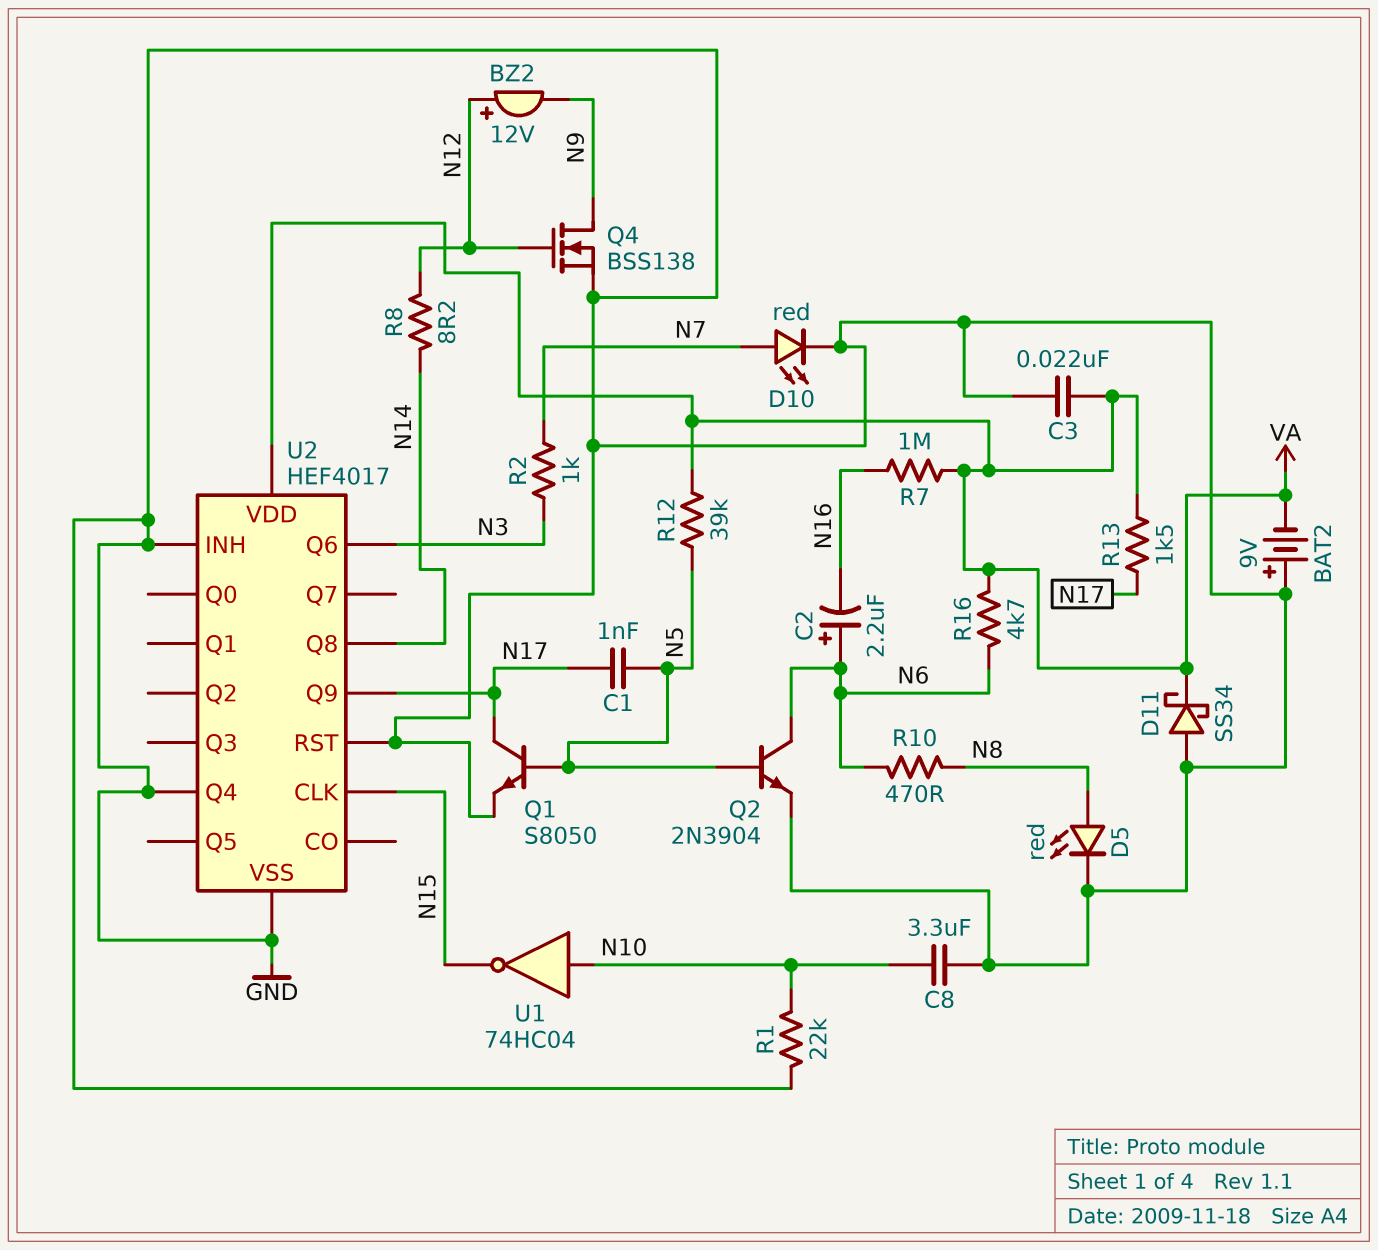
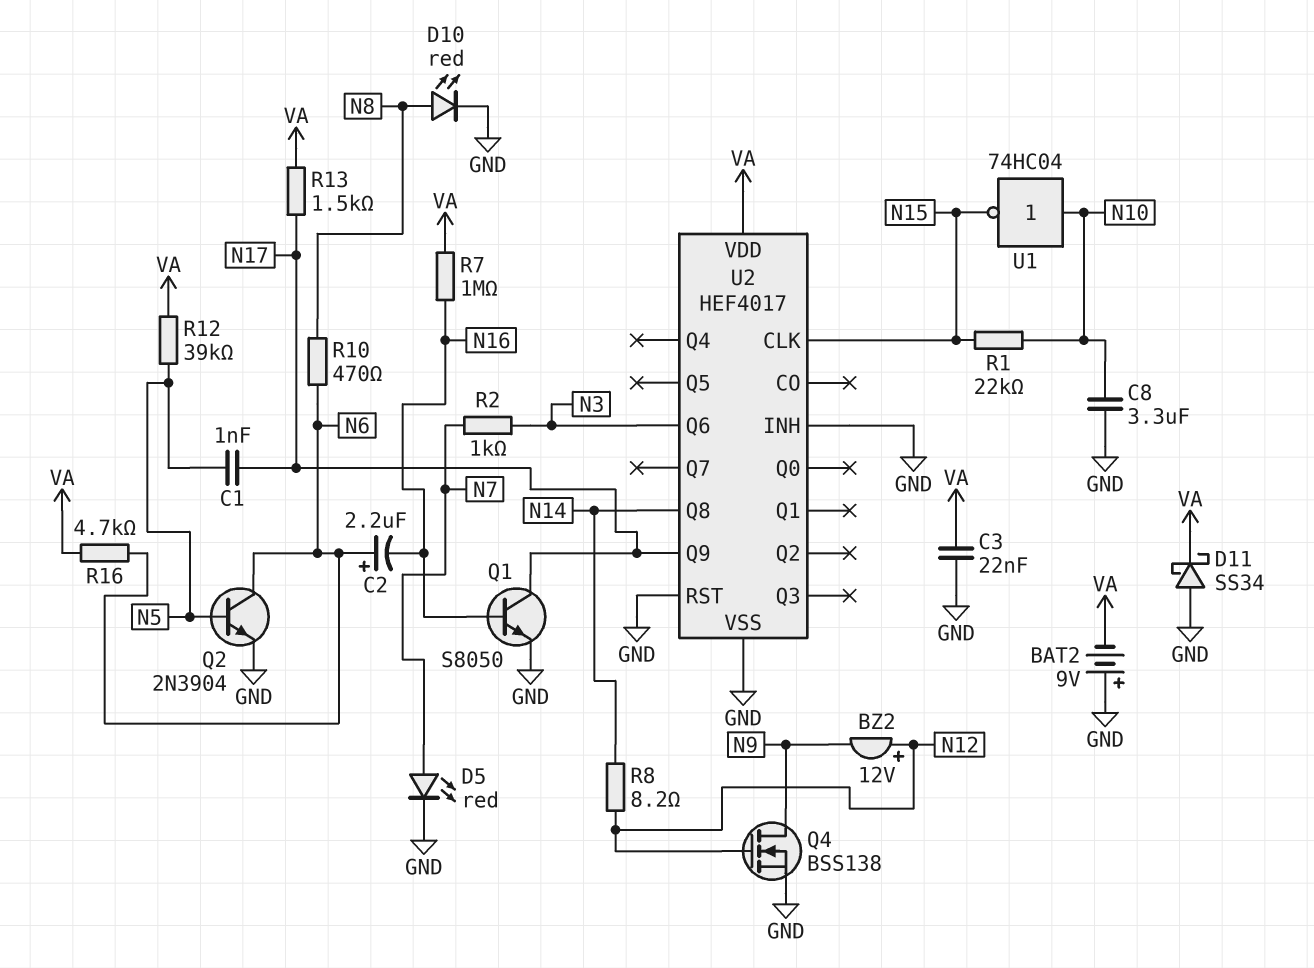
D5: LED red (A N8, K GND) -> LED red (A N7, K GND)
D10: LED red (A N7, K GND) -> LED red (A N8, K GND)
Q1: NPN S8050 (B N5, C N17, E GND) -> NPN S8050 (B N16, C N17, E GND)
R1: 22k (GND, N10) -> 22k (N10, N15)
U2 pin Q4: GND -> none

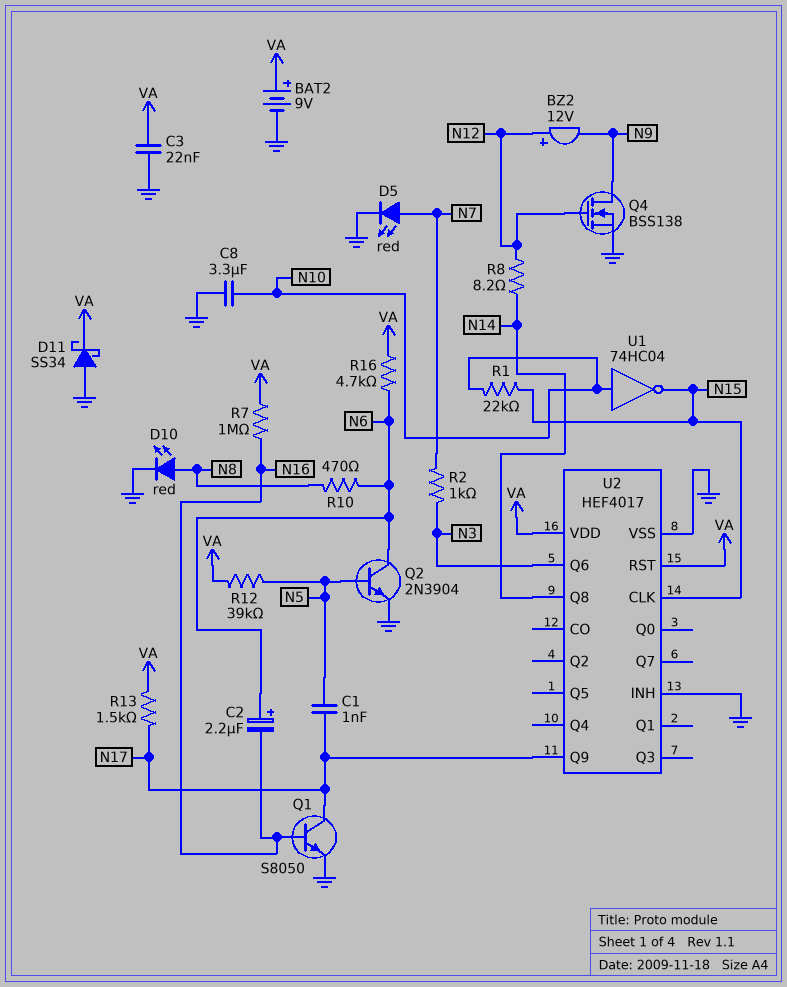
BAT2: 9V (plus GND, minus VA) -> 9V (plus VA, minus GND)
U2 pin RST: GND -> VA

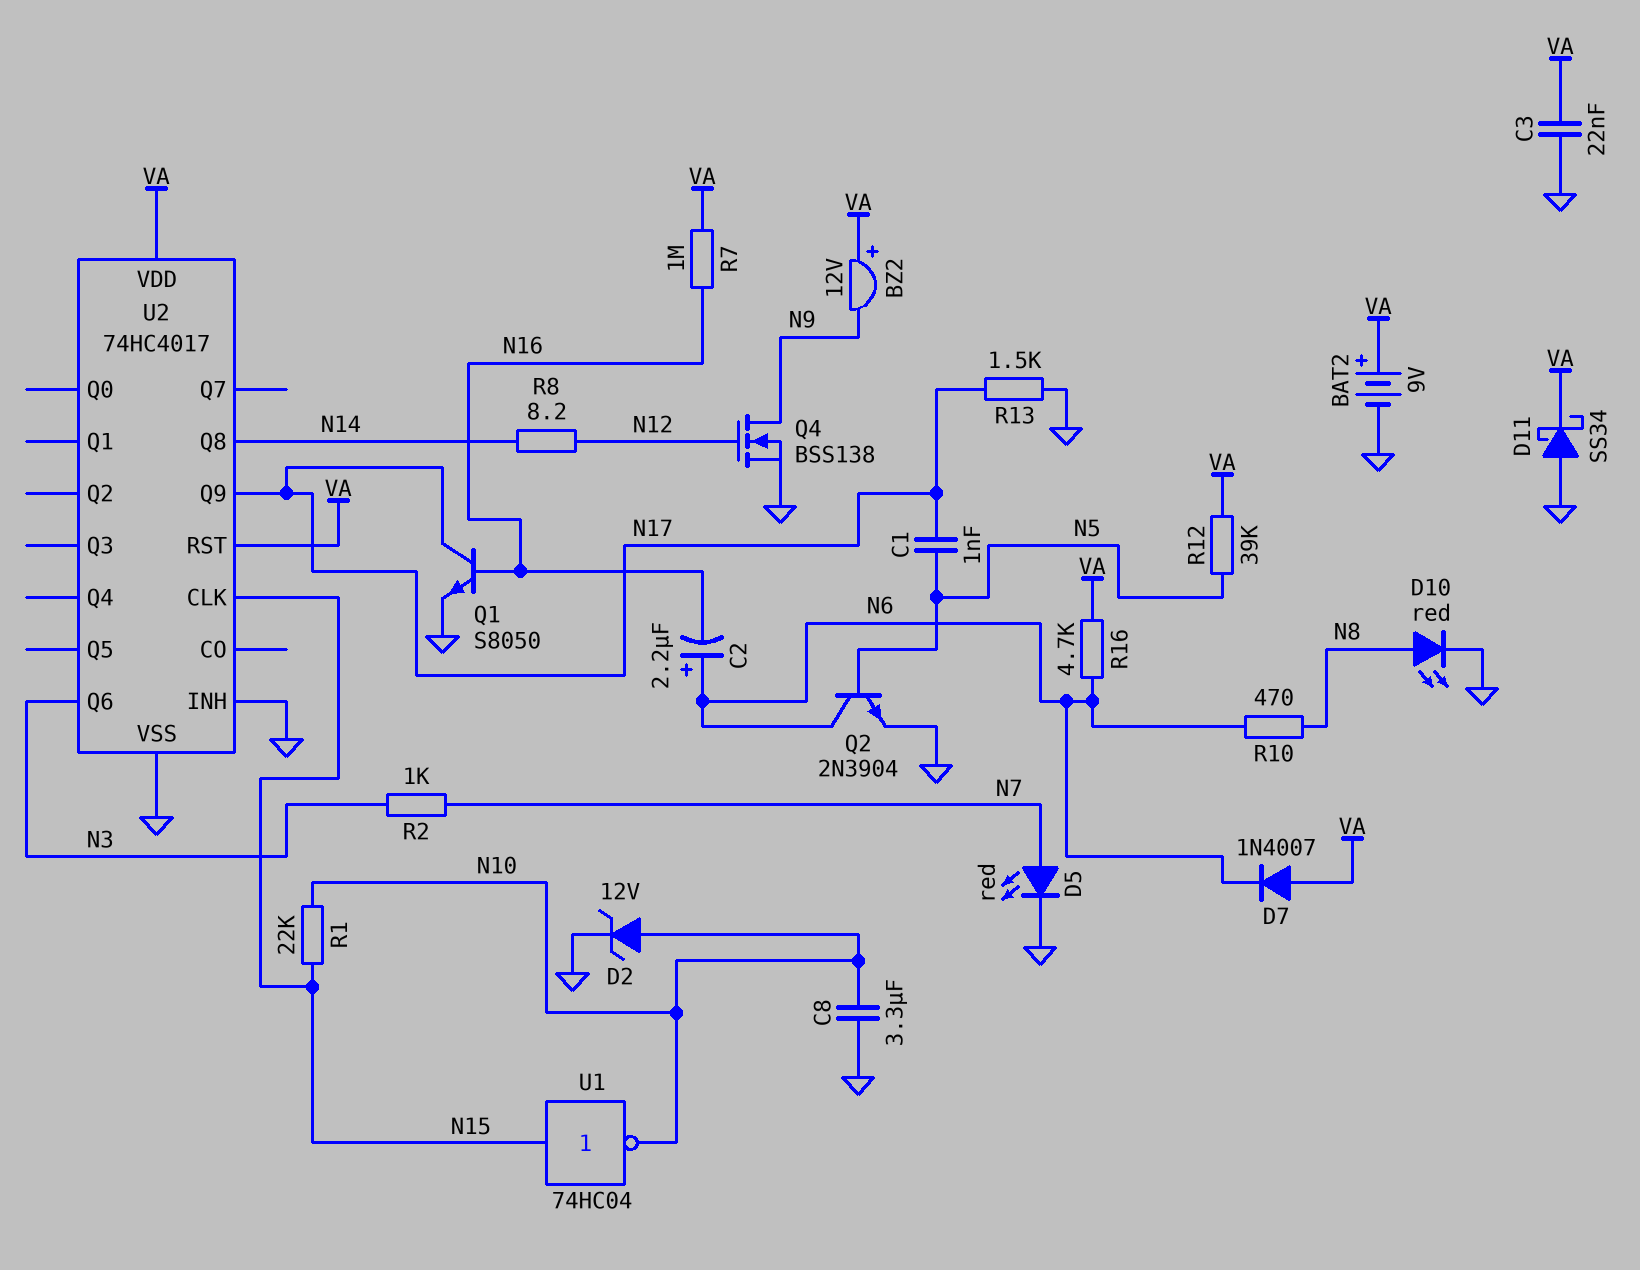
BZ2: buzzer 12V (plus N12, minus N9) -> buzzer 12V (plus VA, minus N9)
D2: none -> zener 12V (A N10, K GND)
D7: none -> diode 1N4007 (A VA, K N6)
R13: 1.5k (N17, VA) -> 1.5k (GND, N17)
U1: NOT 74HC04 (in N10, out N15) -> NOT 74HC04 (in N15, out N10)
U2: HEF4017 -> 74HC4017

